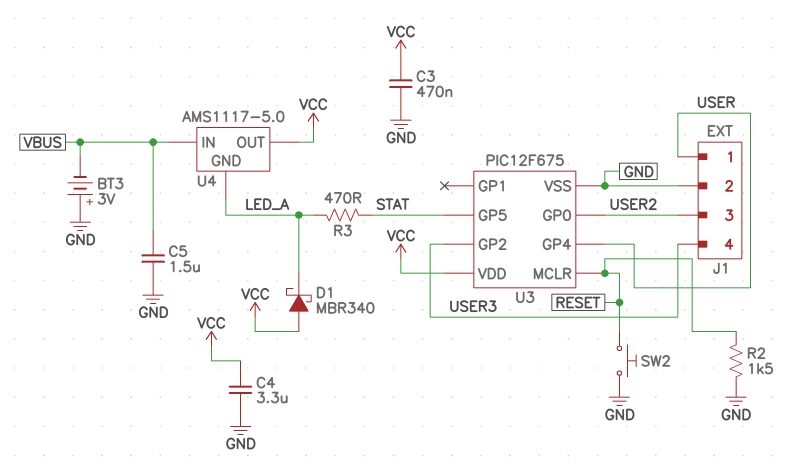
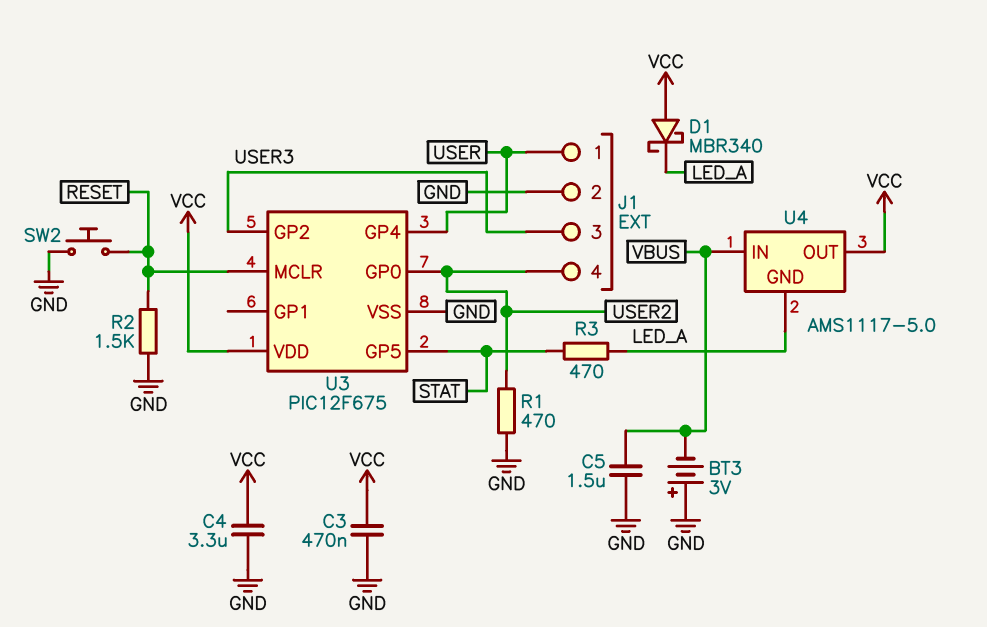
J1 pin 3: USER2 -> USER3
J1 pin 4: USER3 -> USER2
R1: none -> 470 (GND, USER2)

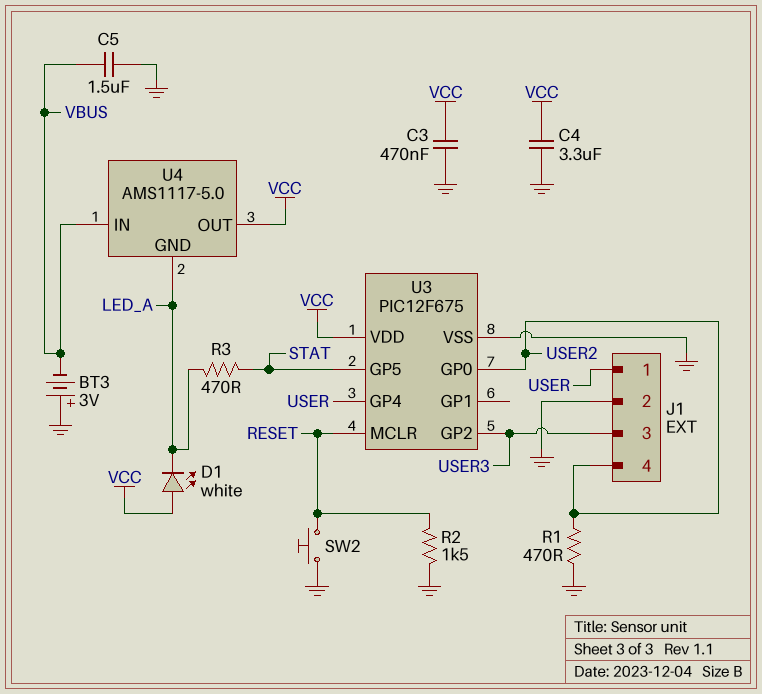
D1: schottky MBR340 (A VCC, K LED_A) -> LED white (A VCC, K LED_A)

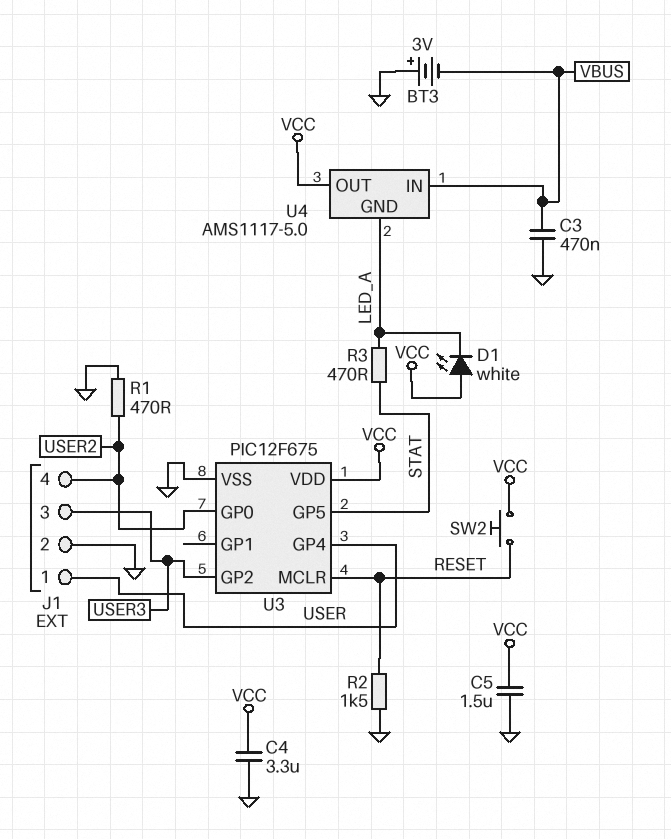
C3: 470nF (GND, VCC) -> 470nF (GND, VBUS)
C5: 1.5uF (GND, VBUS) -> 1.5uF (GND, VCC)
SW2: button (GND, RESET) -> button (RESET, VCC)

